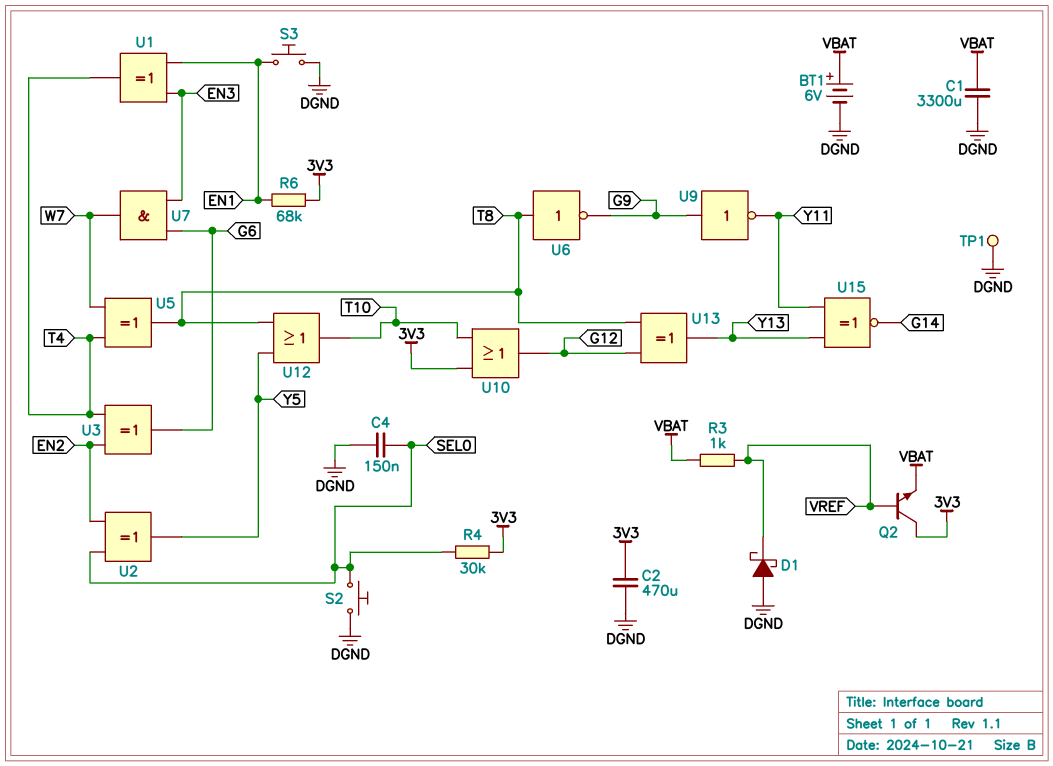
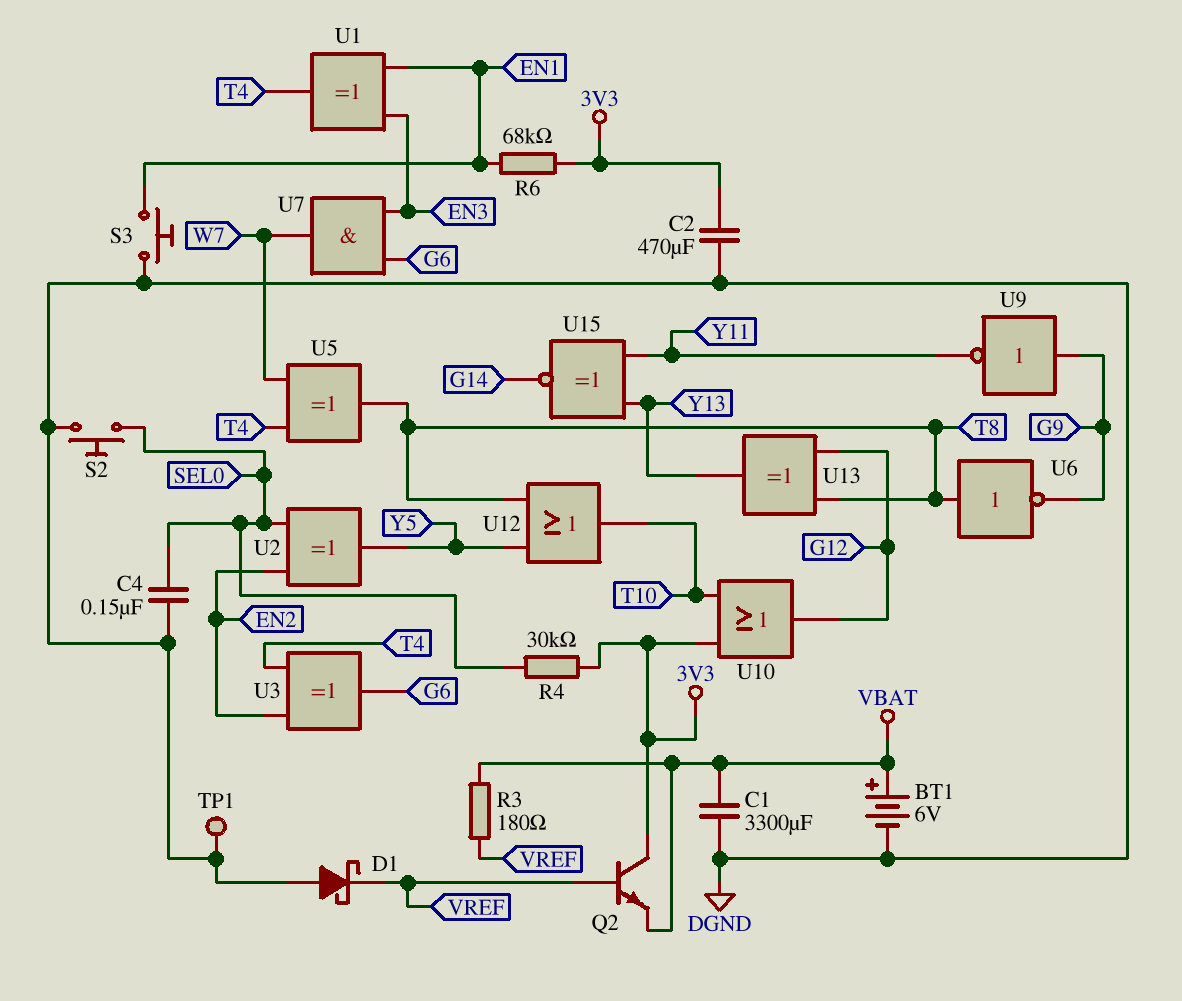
R3: 1k (VBAT, VREF) -> 180 (VBAT, VREF)

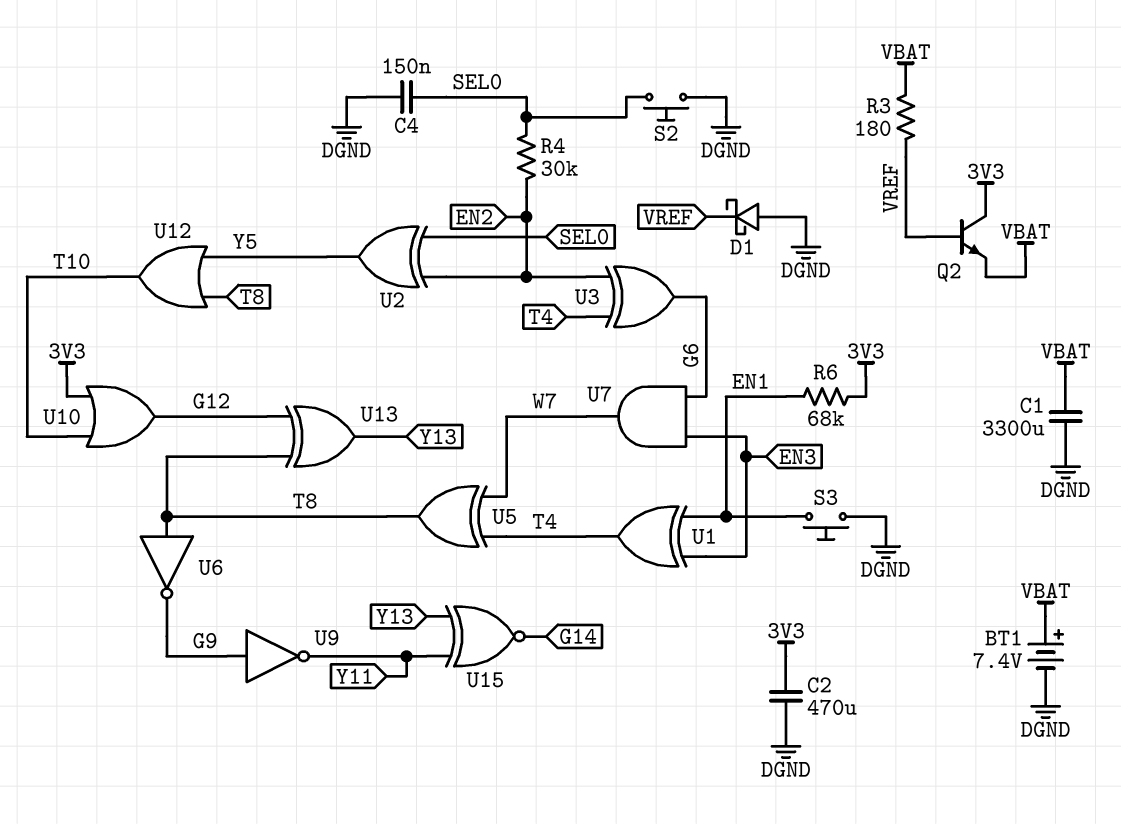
BT1: 6V (plus VBAT, minus DGND) -> 7.4V (plus VBAT, minus DGND)
R4: 30k (3V3, SEL0) -> 30k (EN2, SEL0)
TP1: test point (DGND) -> none

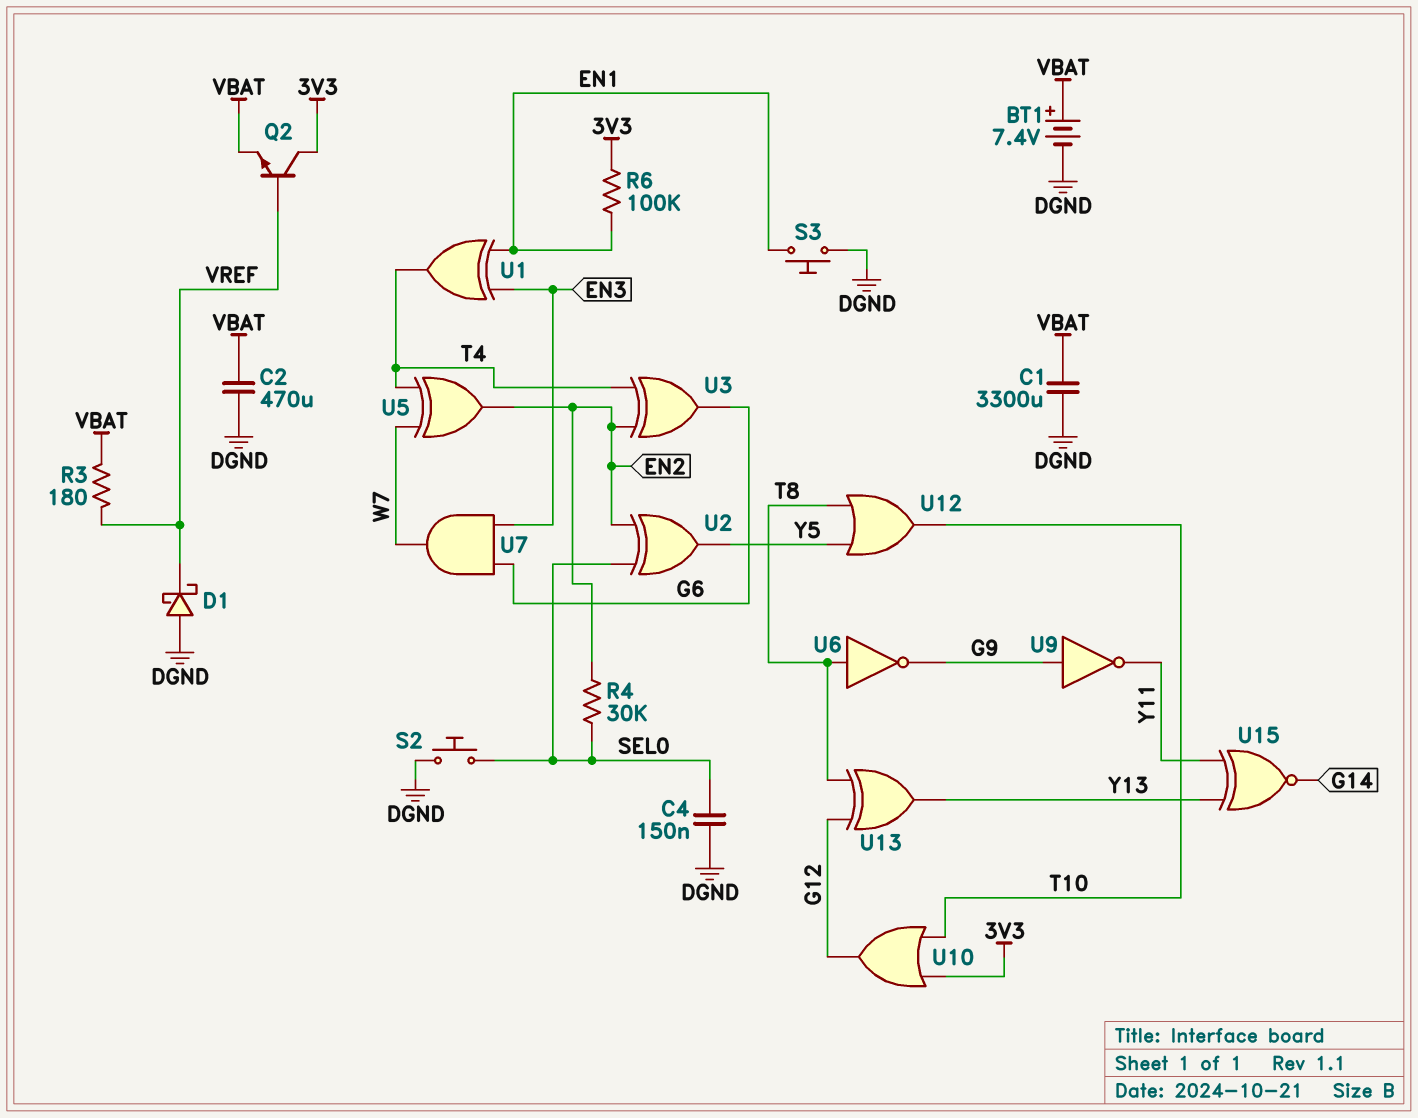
C2: 470uF (3V3, DGND) -> 470uF (DGND, VBAT)
R6: 68k (3V3, EN1) -> 100k (3V3, EN1)
U5: XOR (in T4, in W7, out T8) -> XOR (in T4, in W7, out EN2)

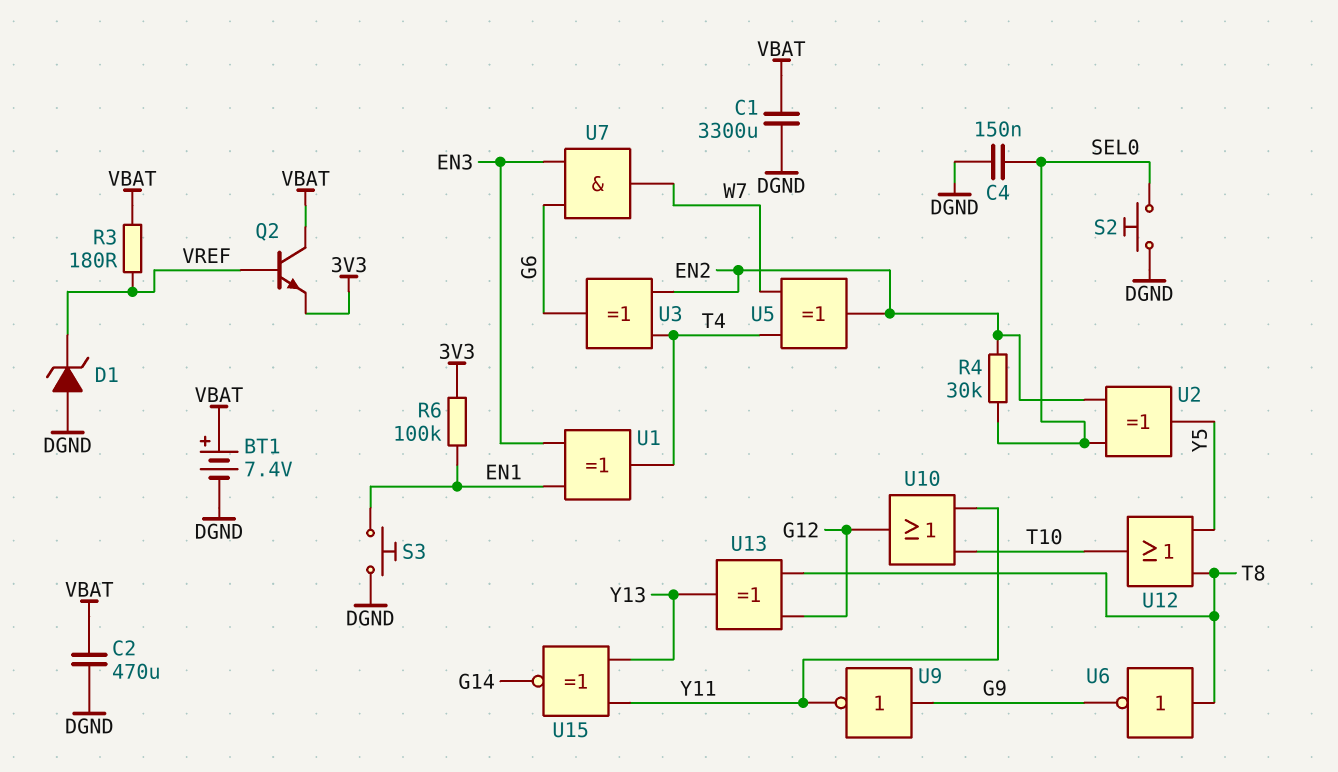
D1: schottky (A DGND, K VREF) -> zener (A DGND, K VREF)
Q2: NPN (B VREF, C 3V3, E VBAT) -> NPN (B VREF, C VBAT, E 3V3)
U10: OR (in 3V3, in T10, out G12) -> OR (in T10, in Y11, out G12)

